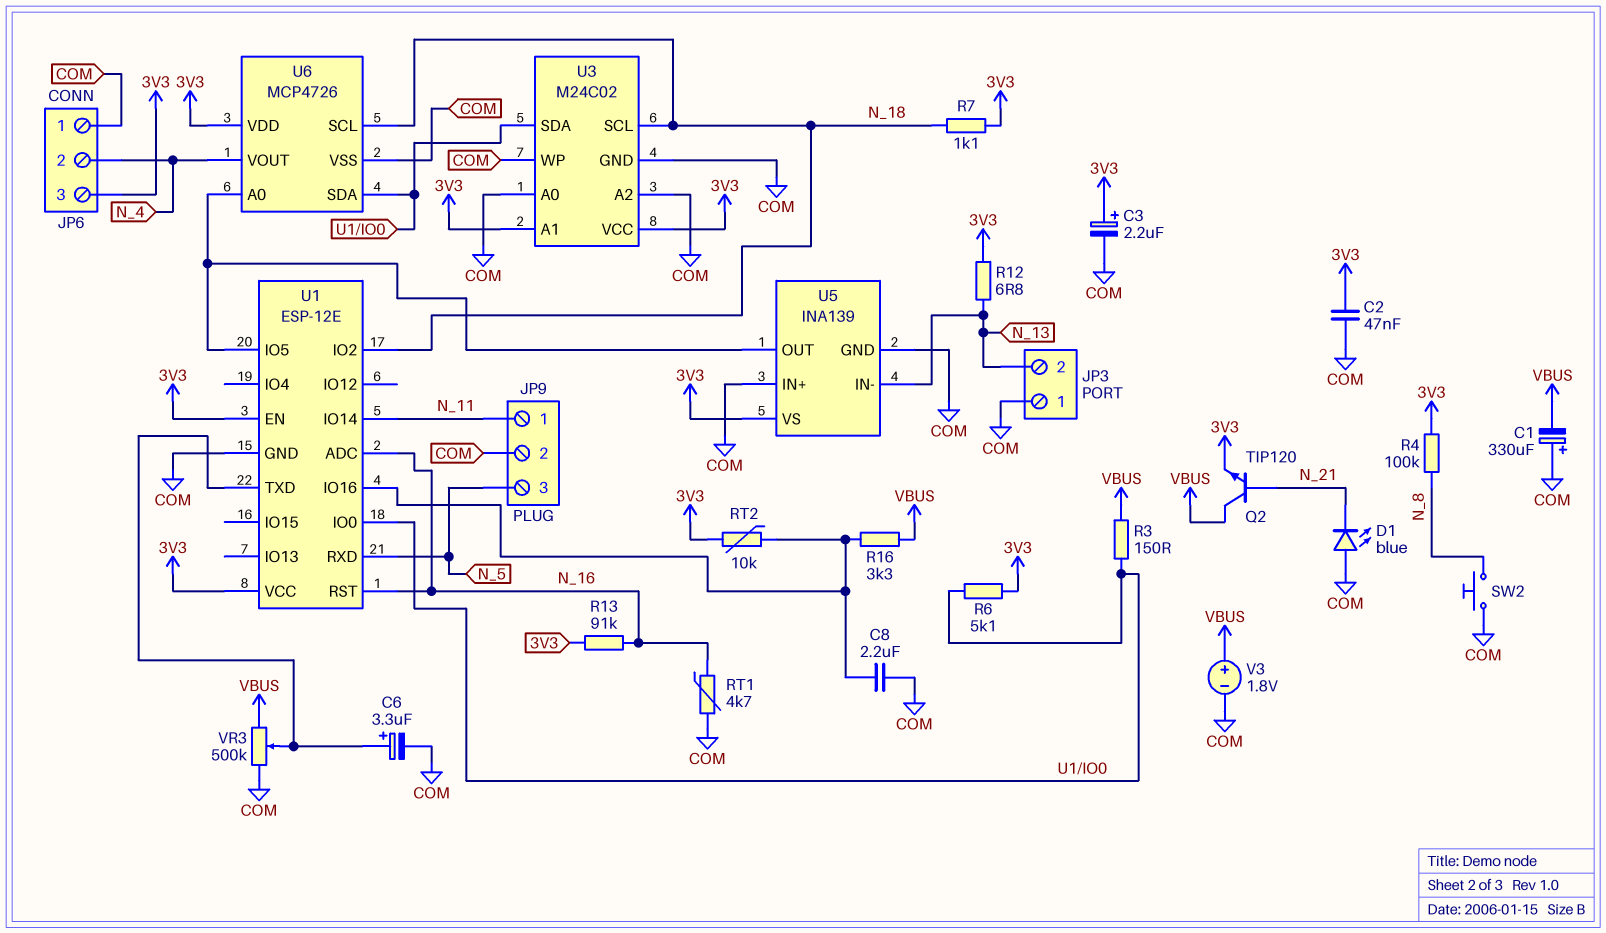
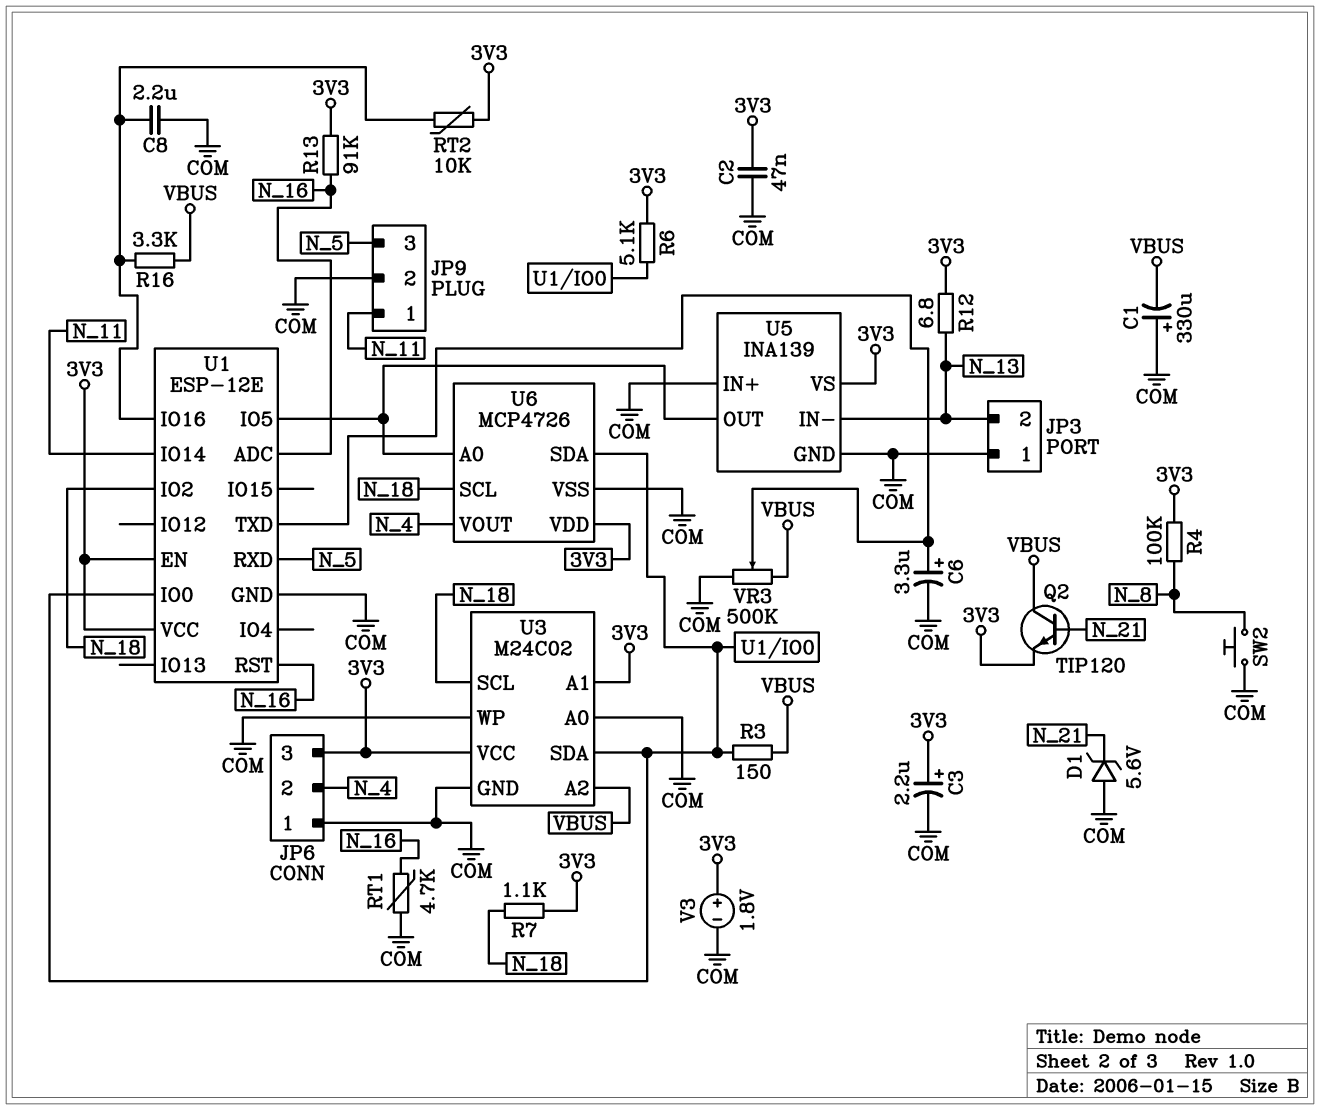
D1: LED blue (A COM, K N_21) -> zener 5.6V (A COM, K N_21)
U3 pin A2: COM -> VBUS
V3: 1.8V (plus VBUS, minus COM) -> 1.8V (plus 3V3, minus COM)

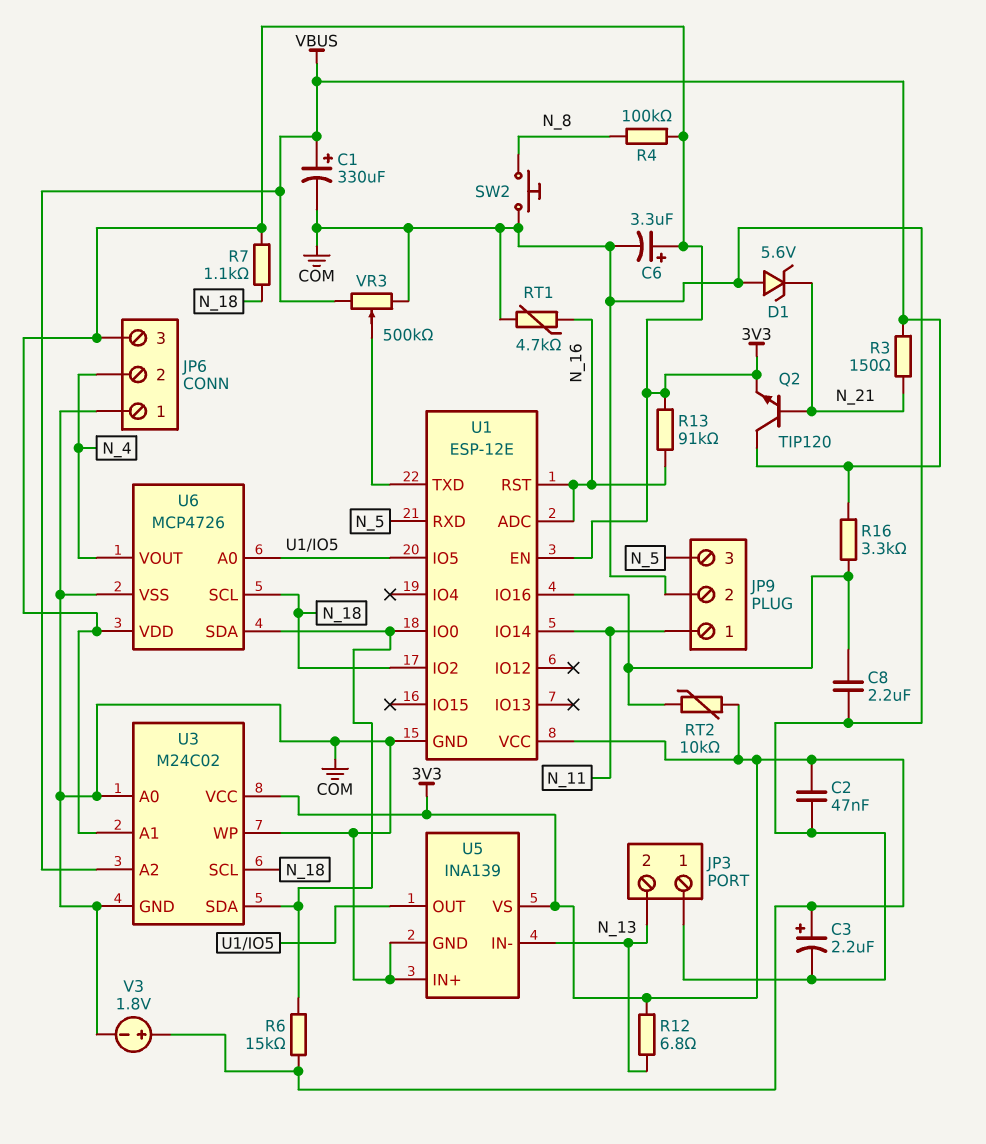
C1: 330uF (plus COM, minus VBUS) -> 330uF (plus VBUS, minus COM)
C6: 3.3uF (plus U1/TXD, minus COM) -> 3.3uF (plus 3V3, minus COM)
R3: 150 (U1/IO0, VBUS) -> 150 (N_21, VBUS)
R6: 5.1k (3V3, U1/IO0) -> 15k (3V3, U1/IO0)

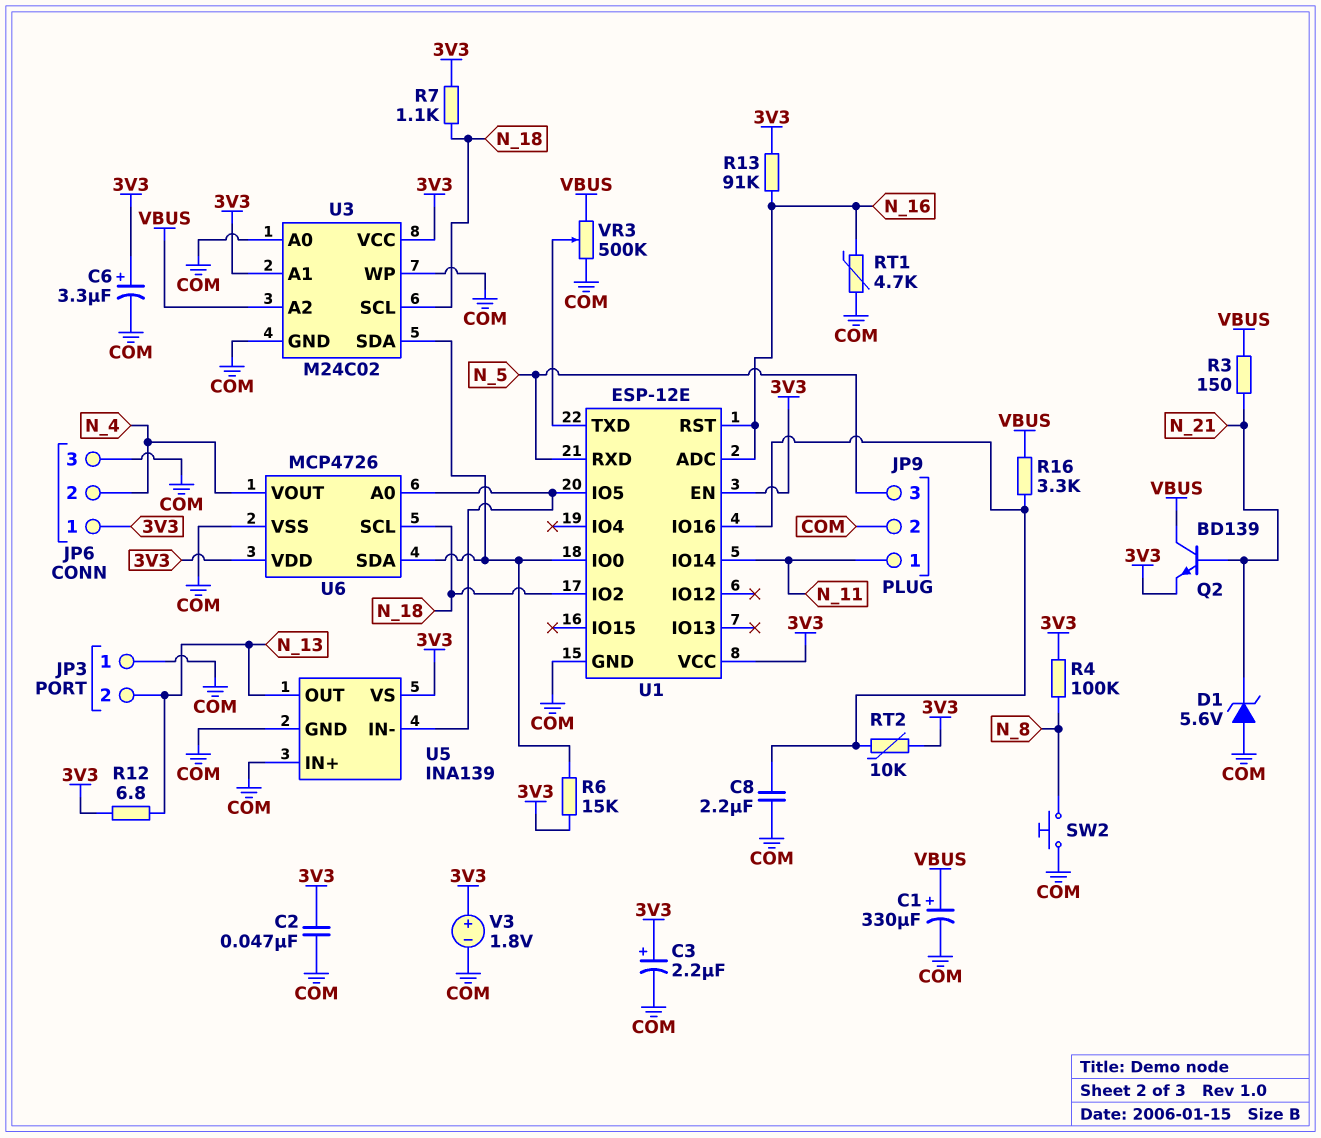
JP6 pin 1: COM -> 3V3
JP6 pin 3: 3V3 -> COM
Q2: NPN TIP120 (B N_21, C VBUS, E 3V3) -> NPN BD139 (B N_21, C VBUS, E 3V3)
U5 pin IN-: N_13 -> U1/IO5
U5 pin OUT: U1/IO5 -> N_13

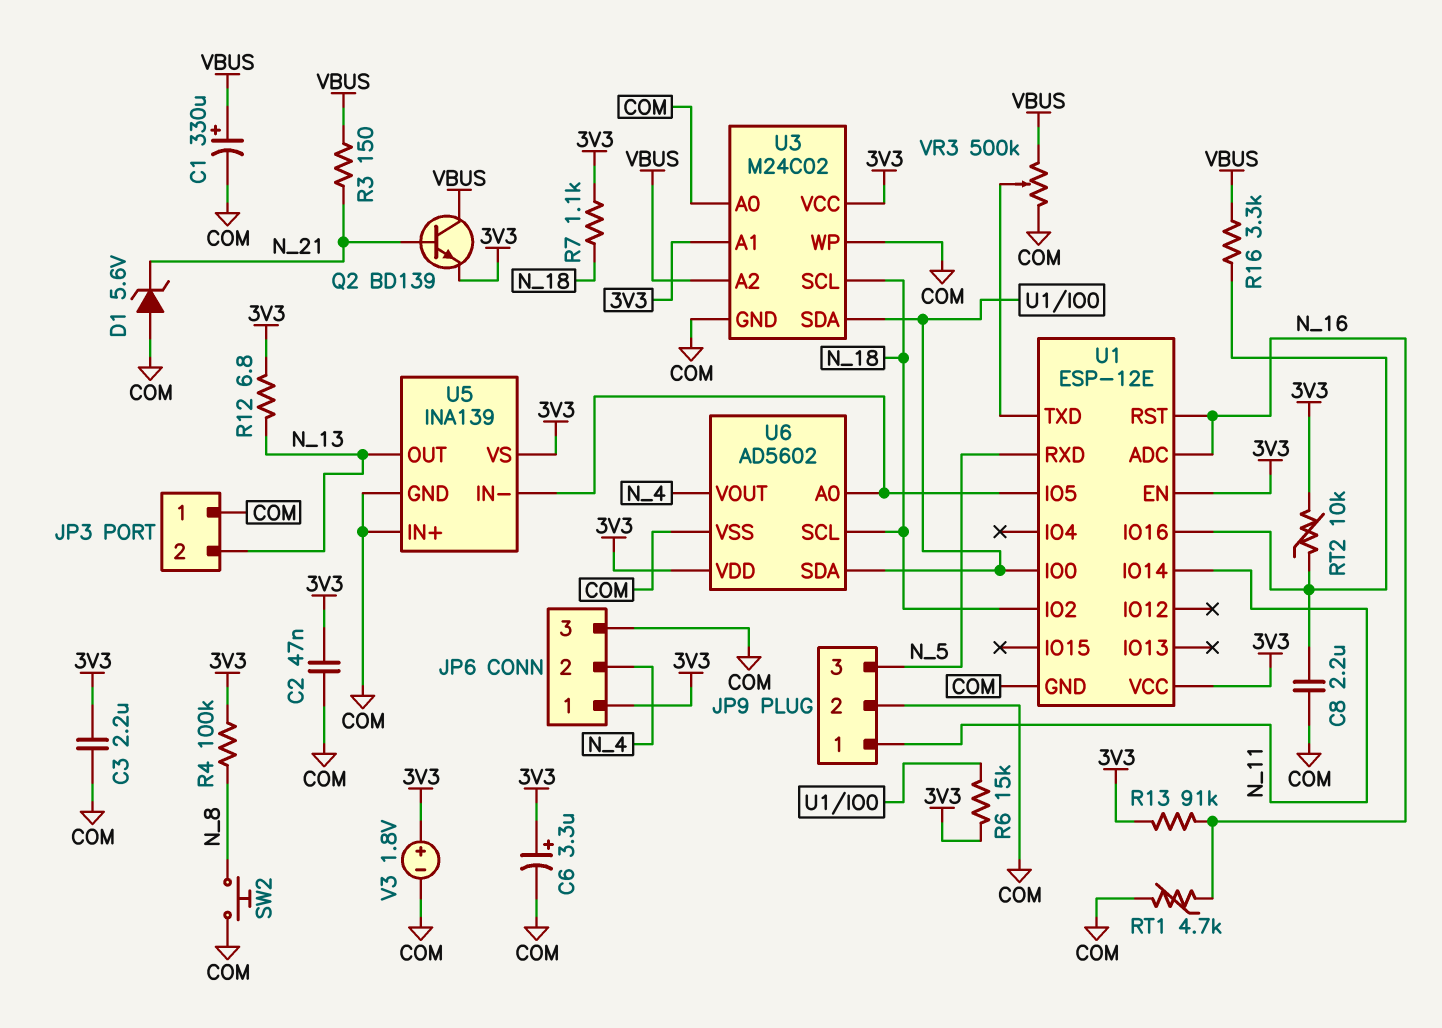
C3: 2.2uF (plus 3V3, minus COM) -> 2.2uF (3V3, COM)
U6: MCP4726 -> AD5602

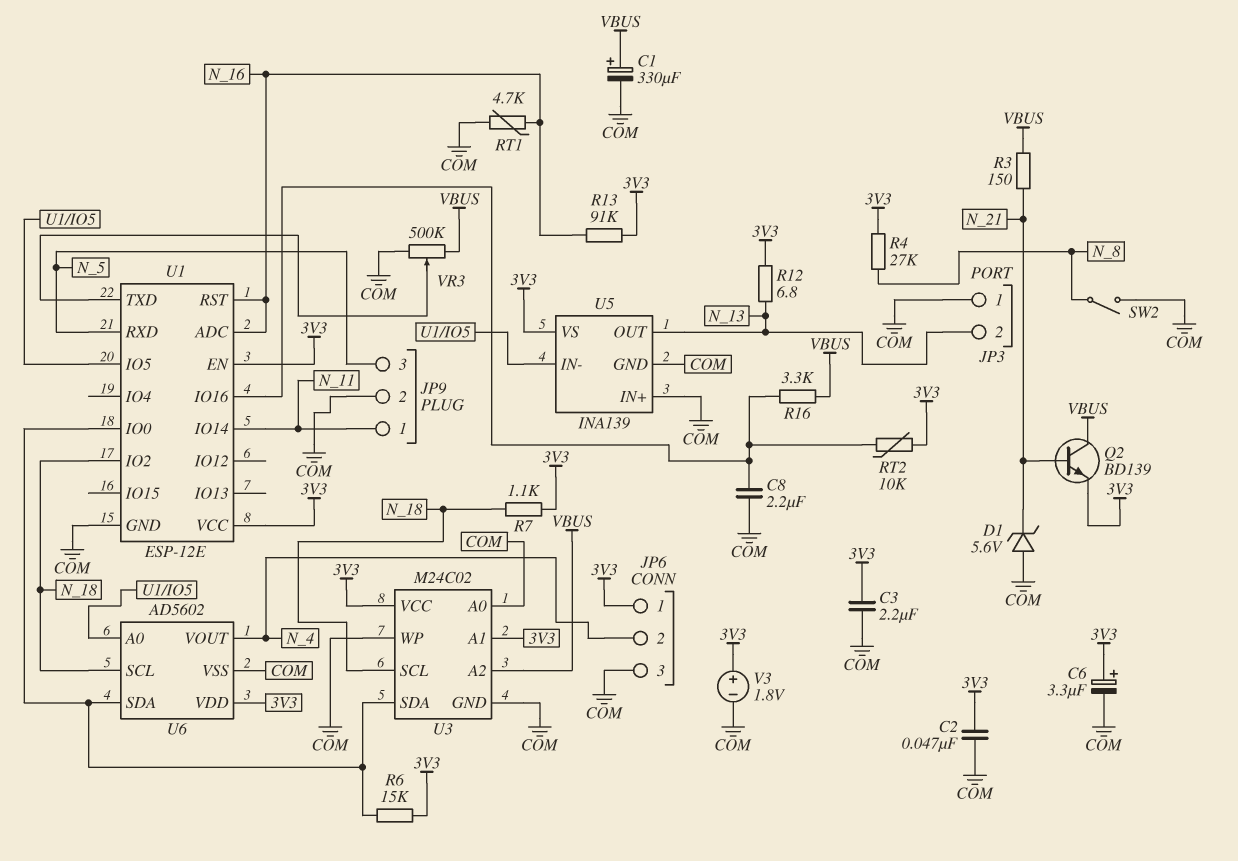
R4: 100k (3V3, N_8) -> 27k (3V3, N_8)
SW2: button (COM, N_8) -> switch (COM, N_8)

